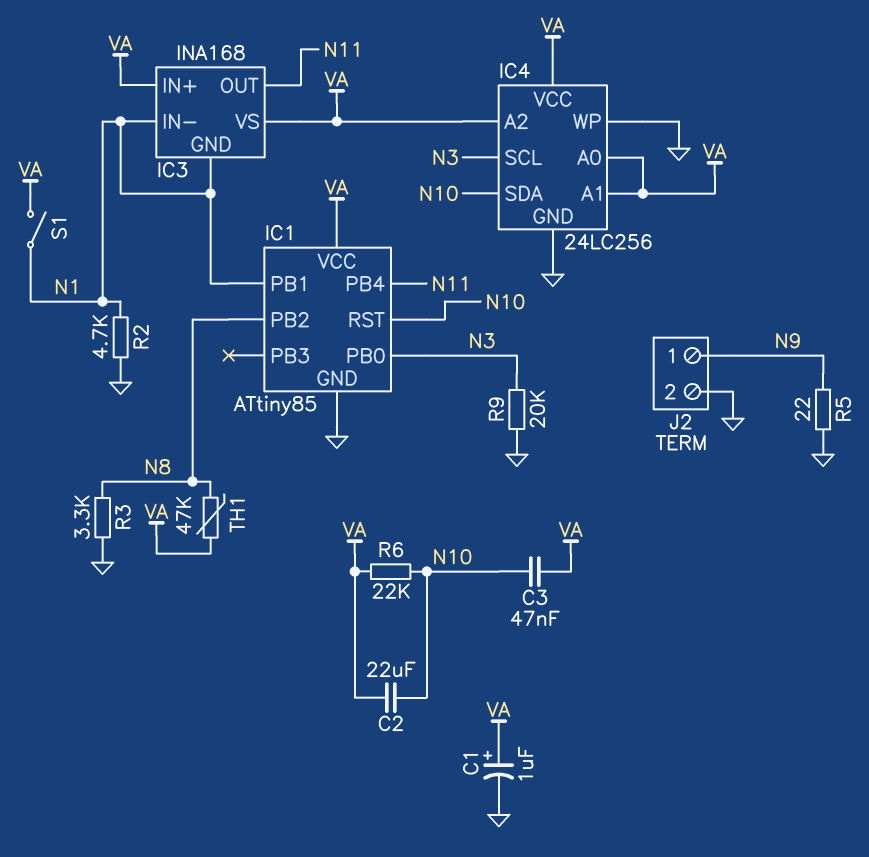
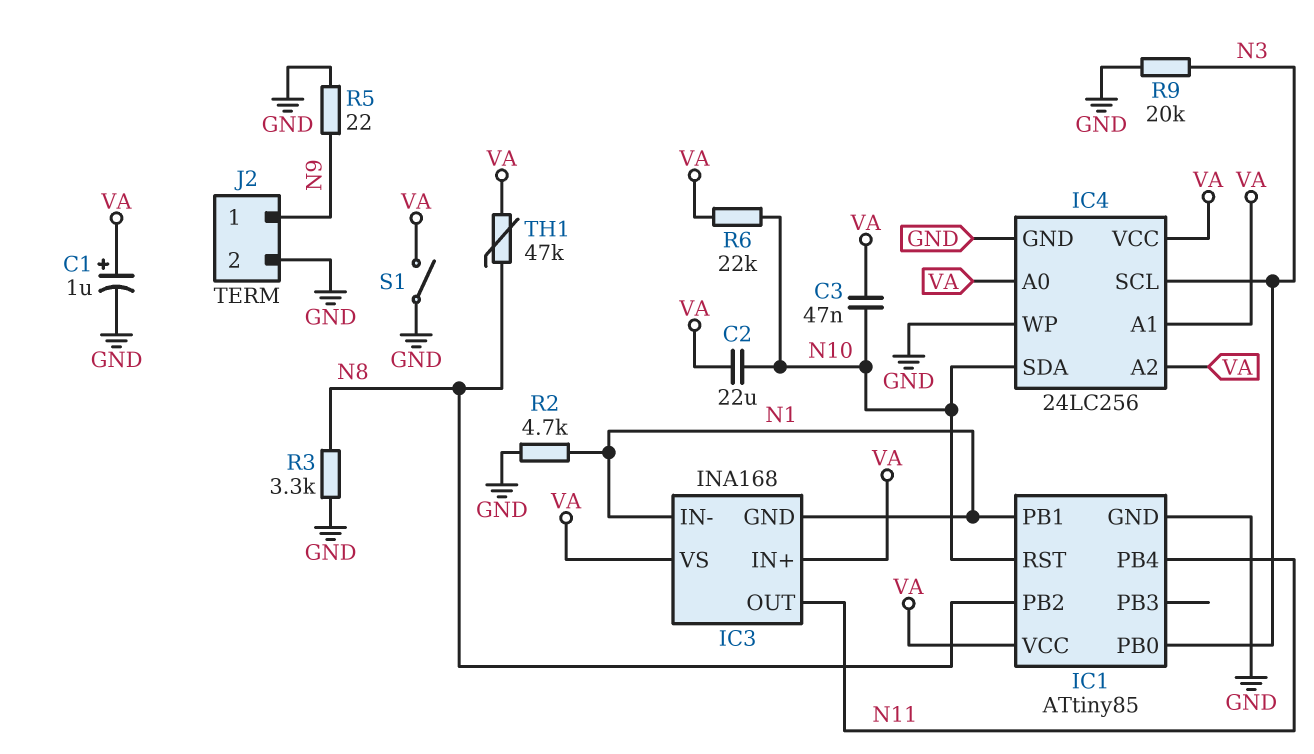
S1: switch (N1, VA) -> switch (GND, VA)

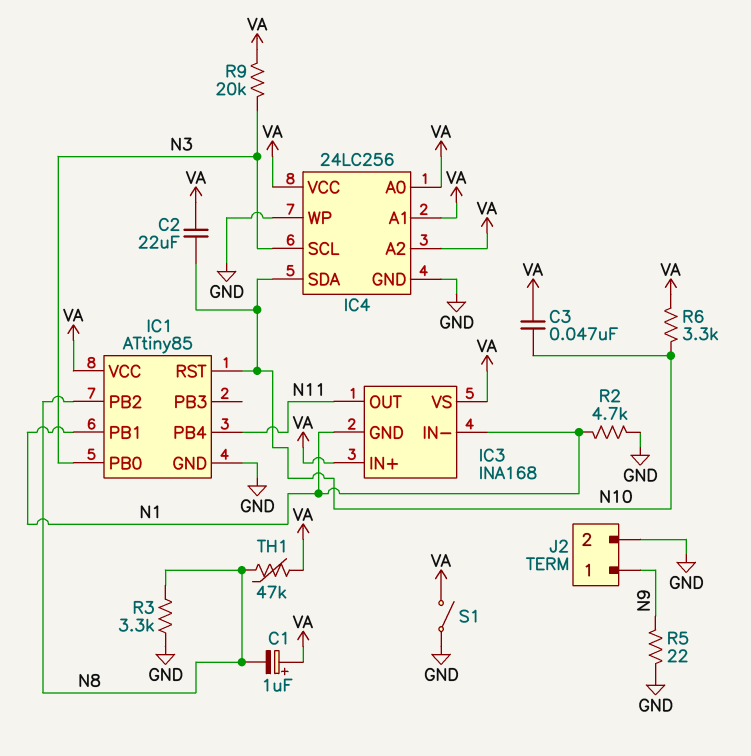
C1: 1uF (plus VA, minus GND) -> 1uF (plus VA, minus N8)
R6: 22k (N10, VA) -> 3.3k (N10, VA)
R9: 20k (GND, N3) -> 20k (N3, VA)

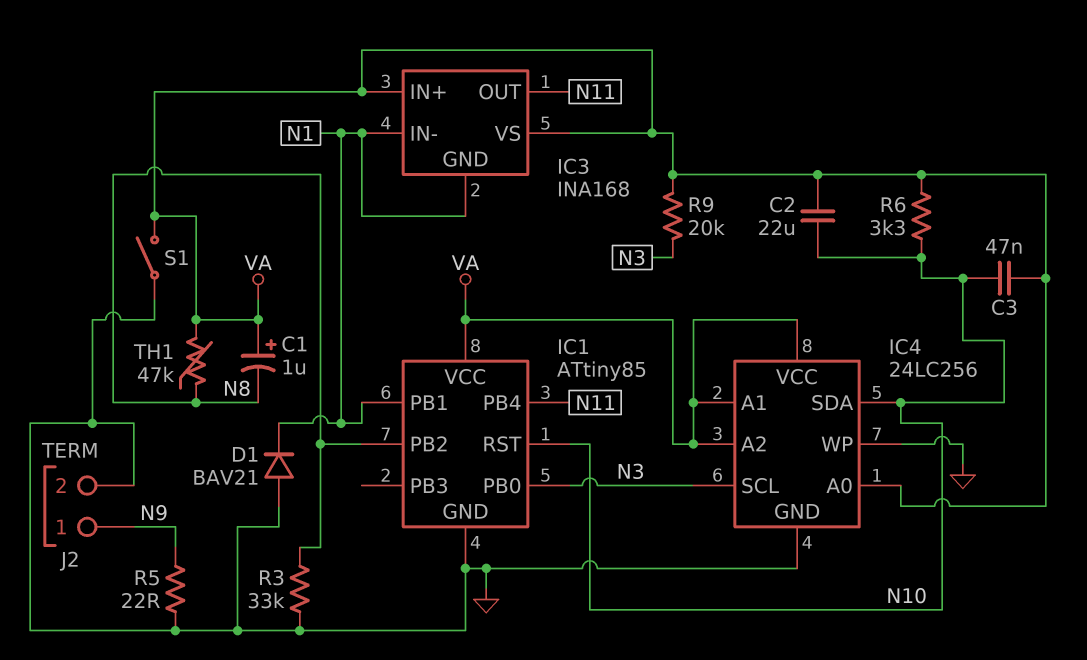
D1: none -> diode BAV21 (A GND, K N1)
R2: 4.7k (GND, N1) -> none
R3: 3.3k (GND, N8) -> 33k (GND, N8)

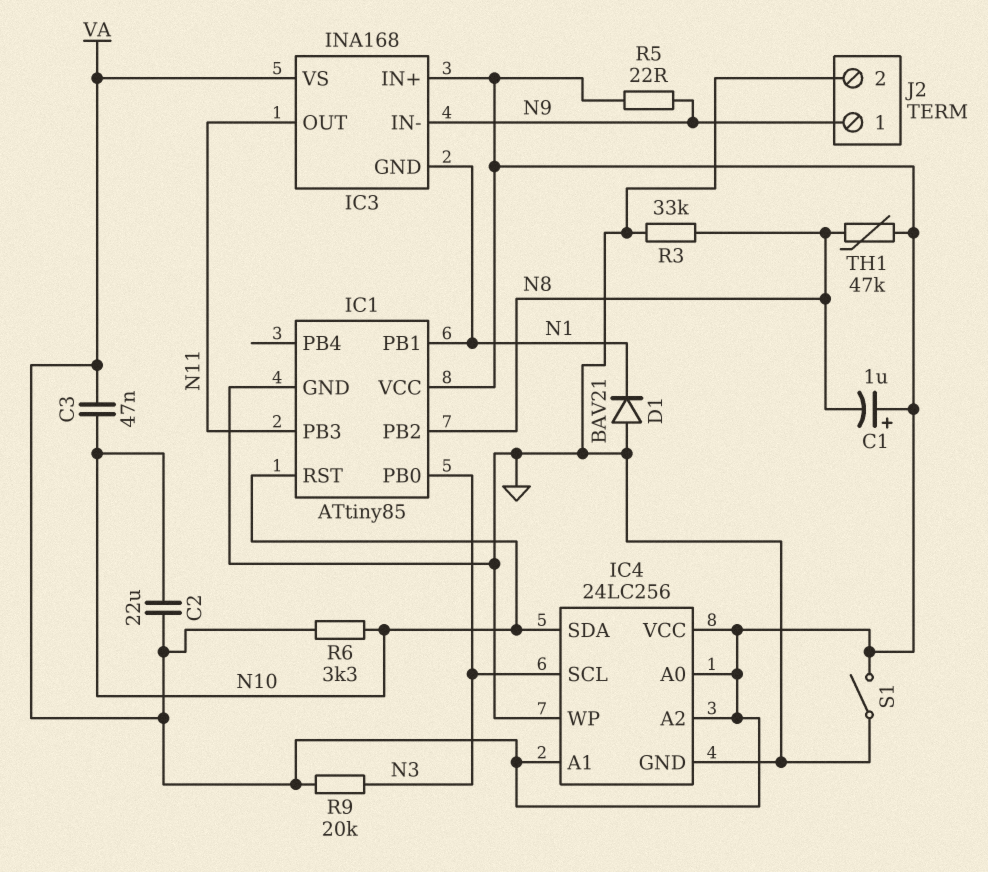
IC1 pin PB3: none -> N11
IC1 pin PB4: N11 -> none
IC3 pin IN-: N1 -> N9
R5: 22 (GND, N9) -> 22 (N9, VA)

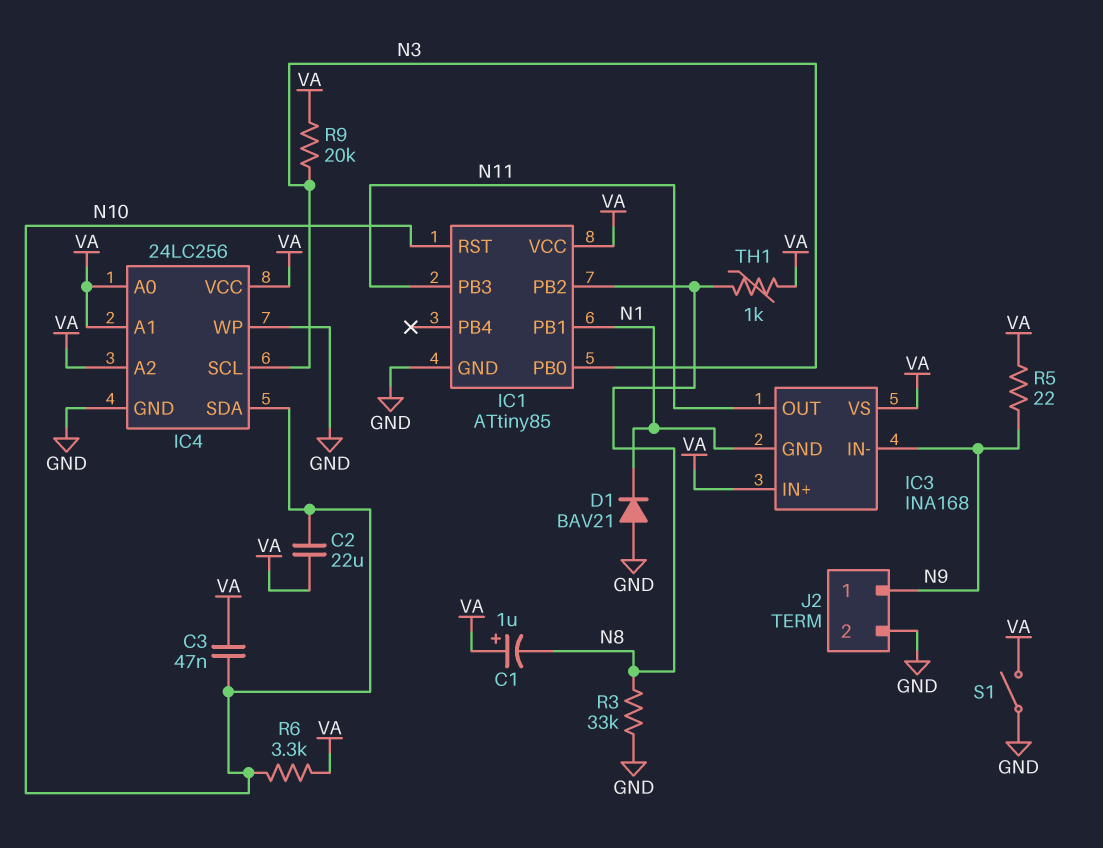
TH1: 47k (N8, VA) -> 1k (N8, VA)

